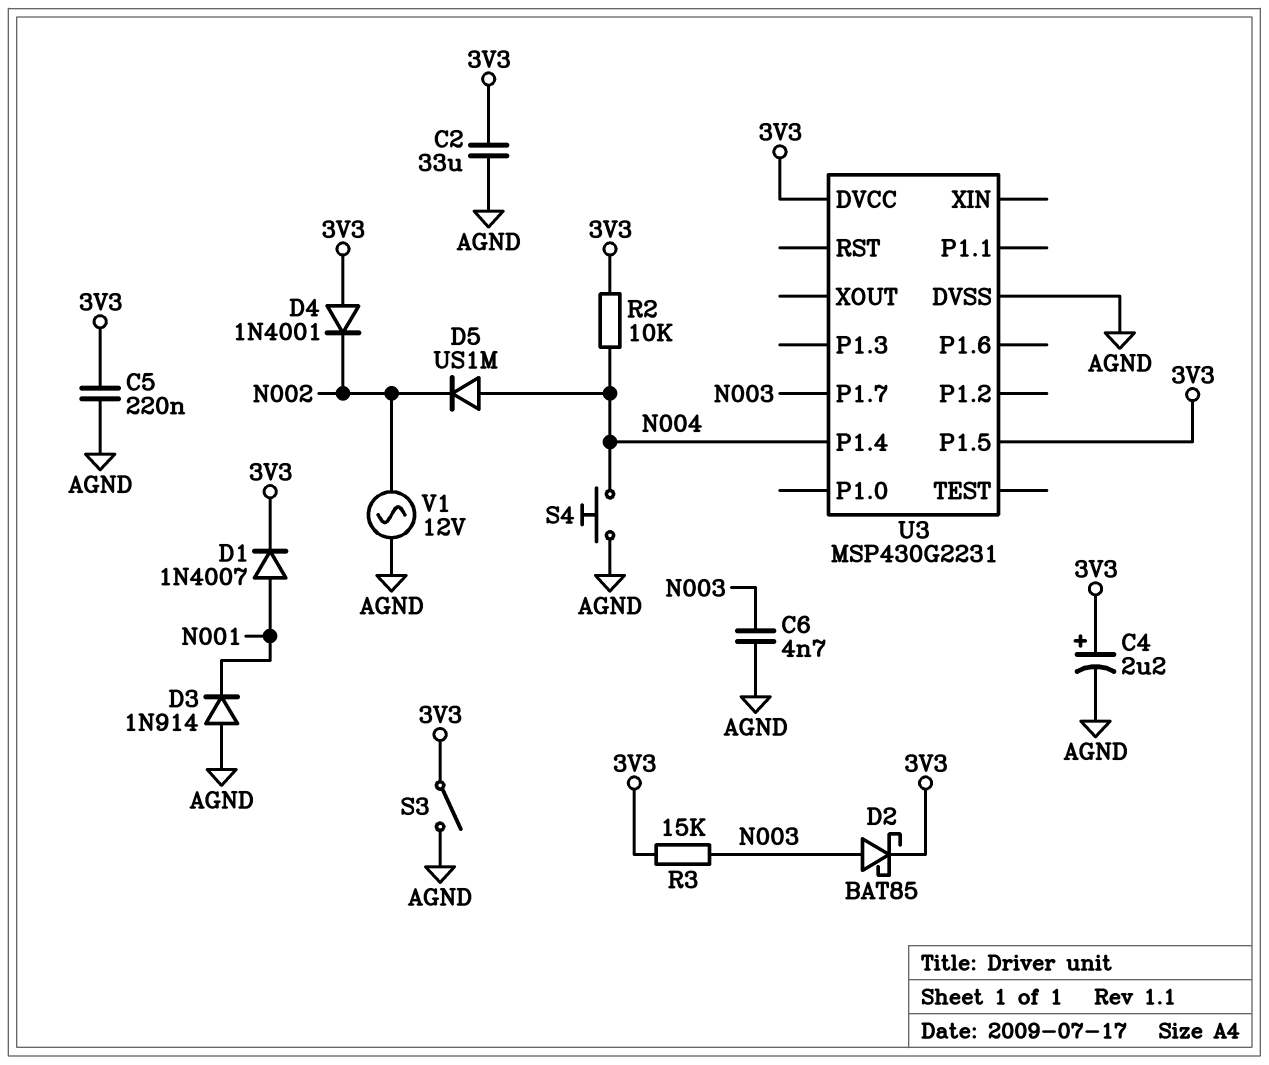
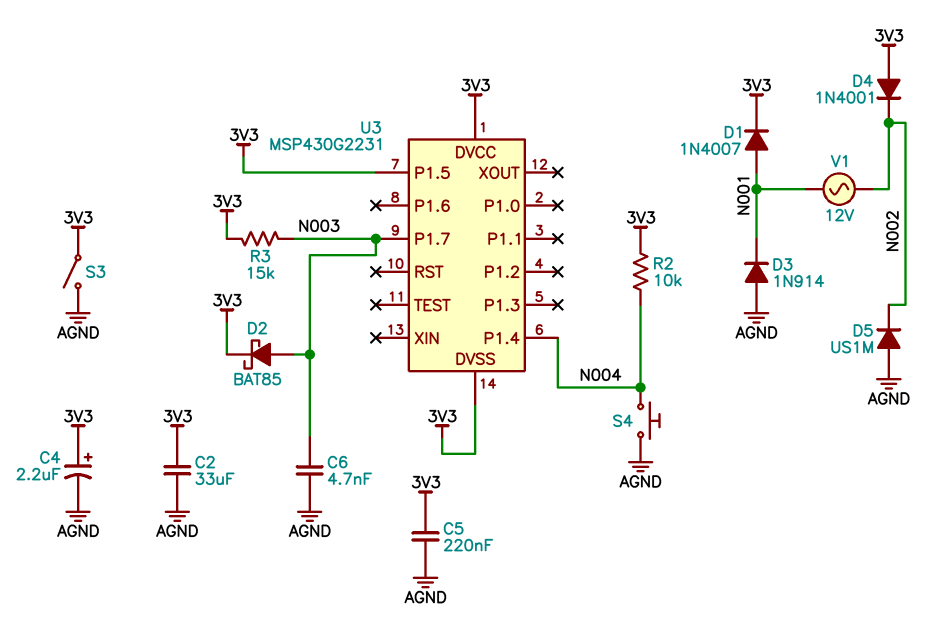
D5: diode US1M (A N004, K N002) -> diode US1M (A AGND, K N002)
U3 pin DVSS: AGND -> 3V3
V1: AC 12V (AGND, N002) -> AC 12V (N001, N002)

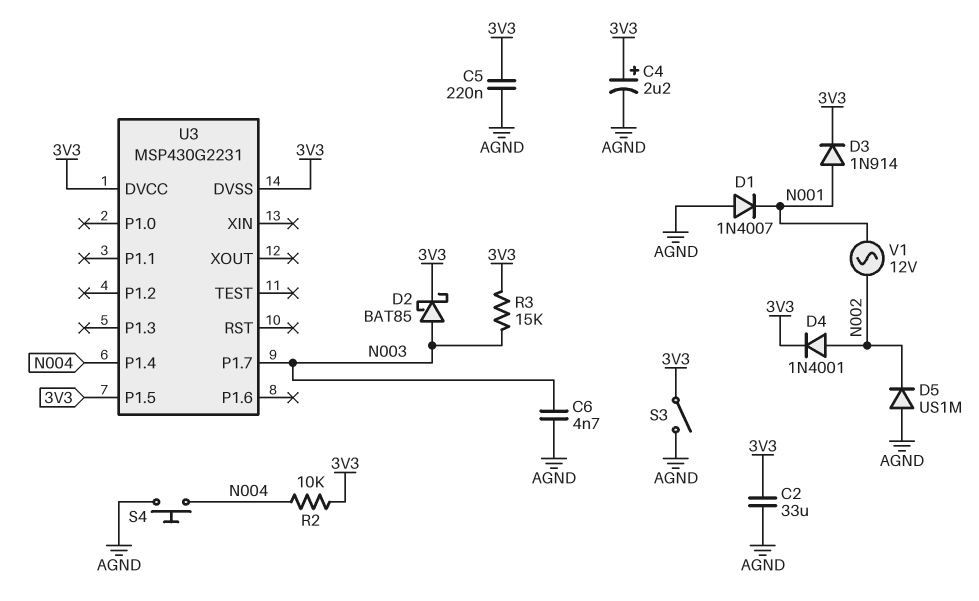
D1: diode 1N4007 (A N001, K 3V3) -> diode 1N4007 (A AGND, K N001)
D3: diode 1N914 (A AGND, K N001) -> diode 1N914 (A N001, K 3V3)
D4: diode 1N4001 (A 3V3, K N002) -> diode 1N4001 (A N002, K 3V3)

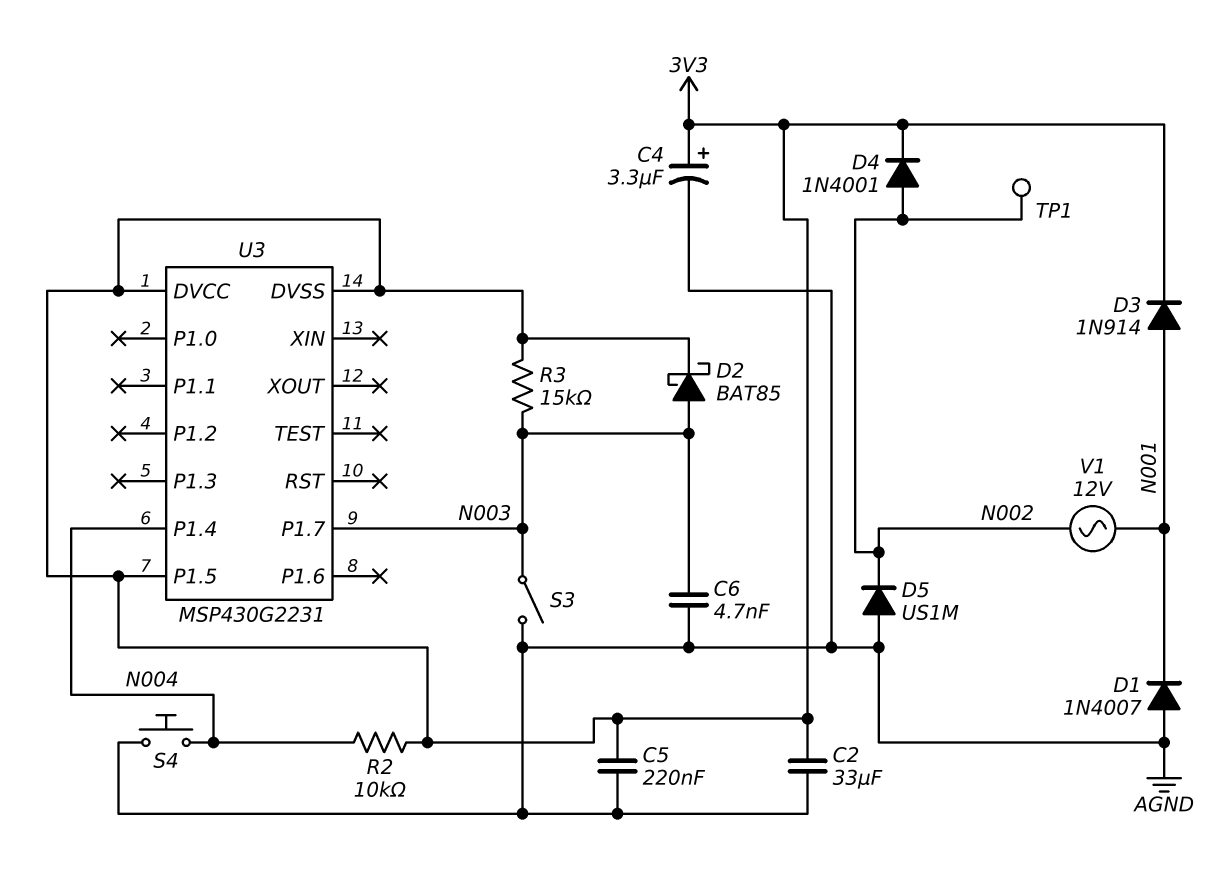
C4: 2.2uF (plus 3V3, minus AGND) -> 3.3uF (plus 3V3, minus AGND)
S3: switch (3V3, AGND) -> switch (AGND, N003)
TP1: none -> test point (N002)

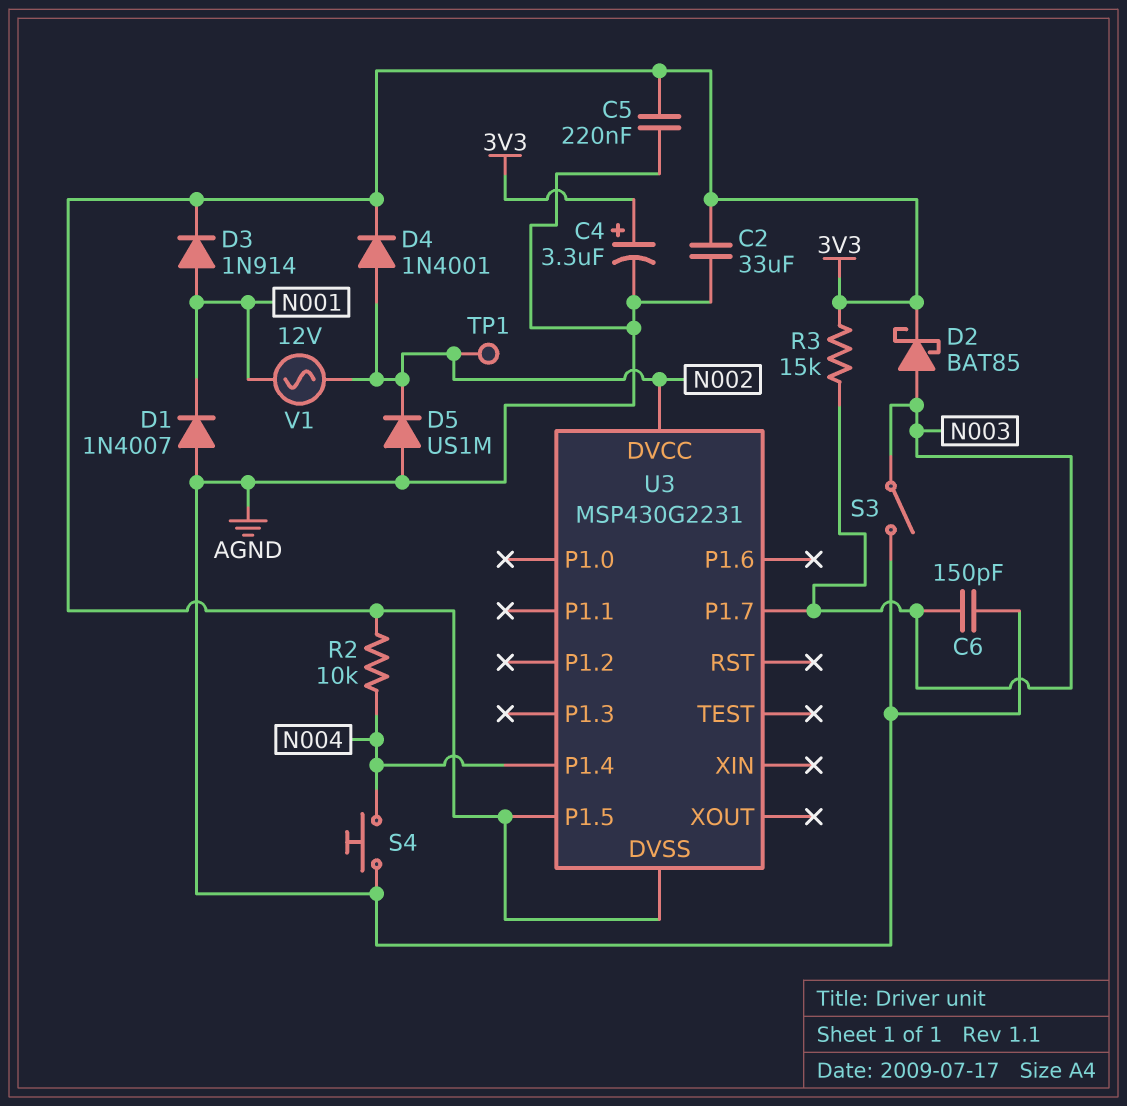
C6: 4.7nF (AGND, N003) -> 150pF (AGND, N003)
U3 pin DVCC: 3V3 -> N002

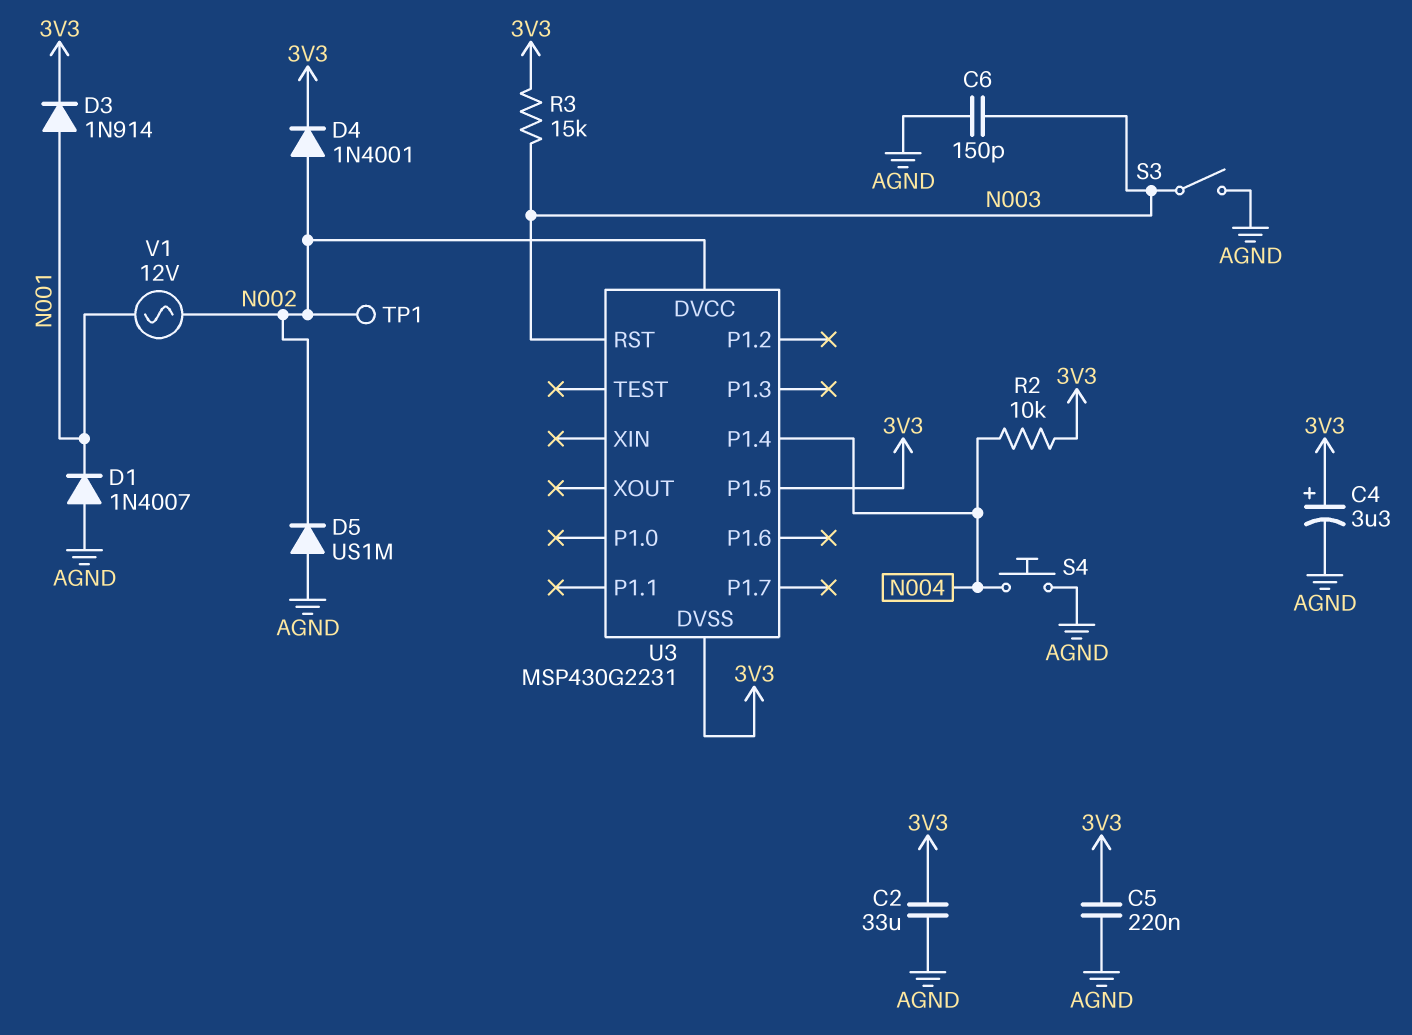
D2: schottky BAT85 (A N003, K 3V3) -> none
U3 pin P1.7: N003 -> none
U3 pin RST: none -> N003

